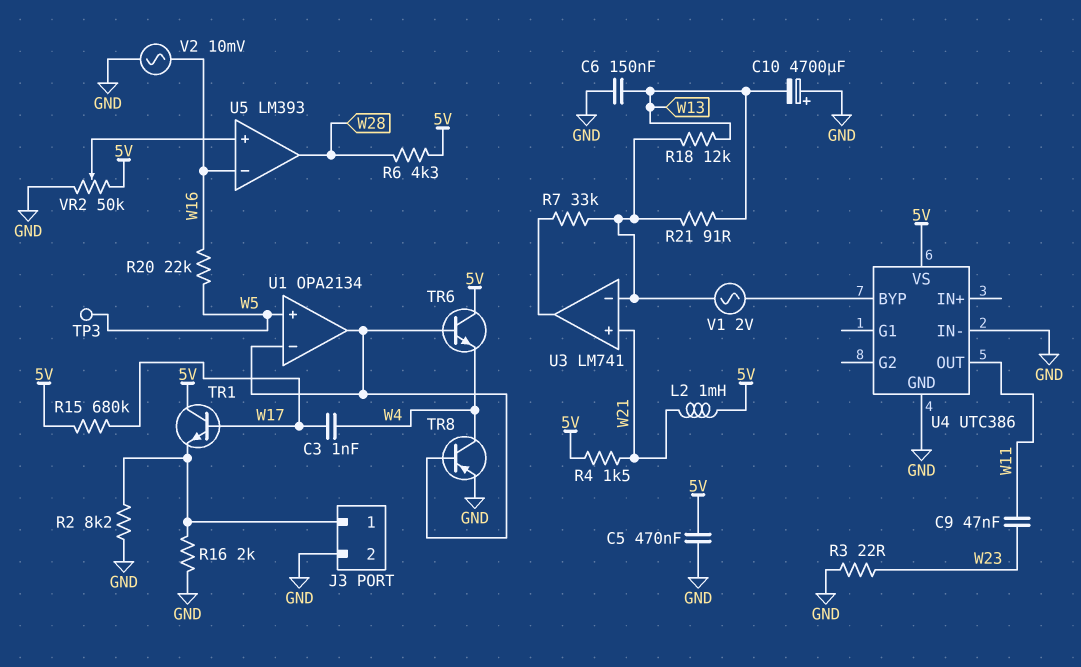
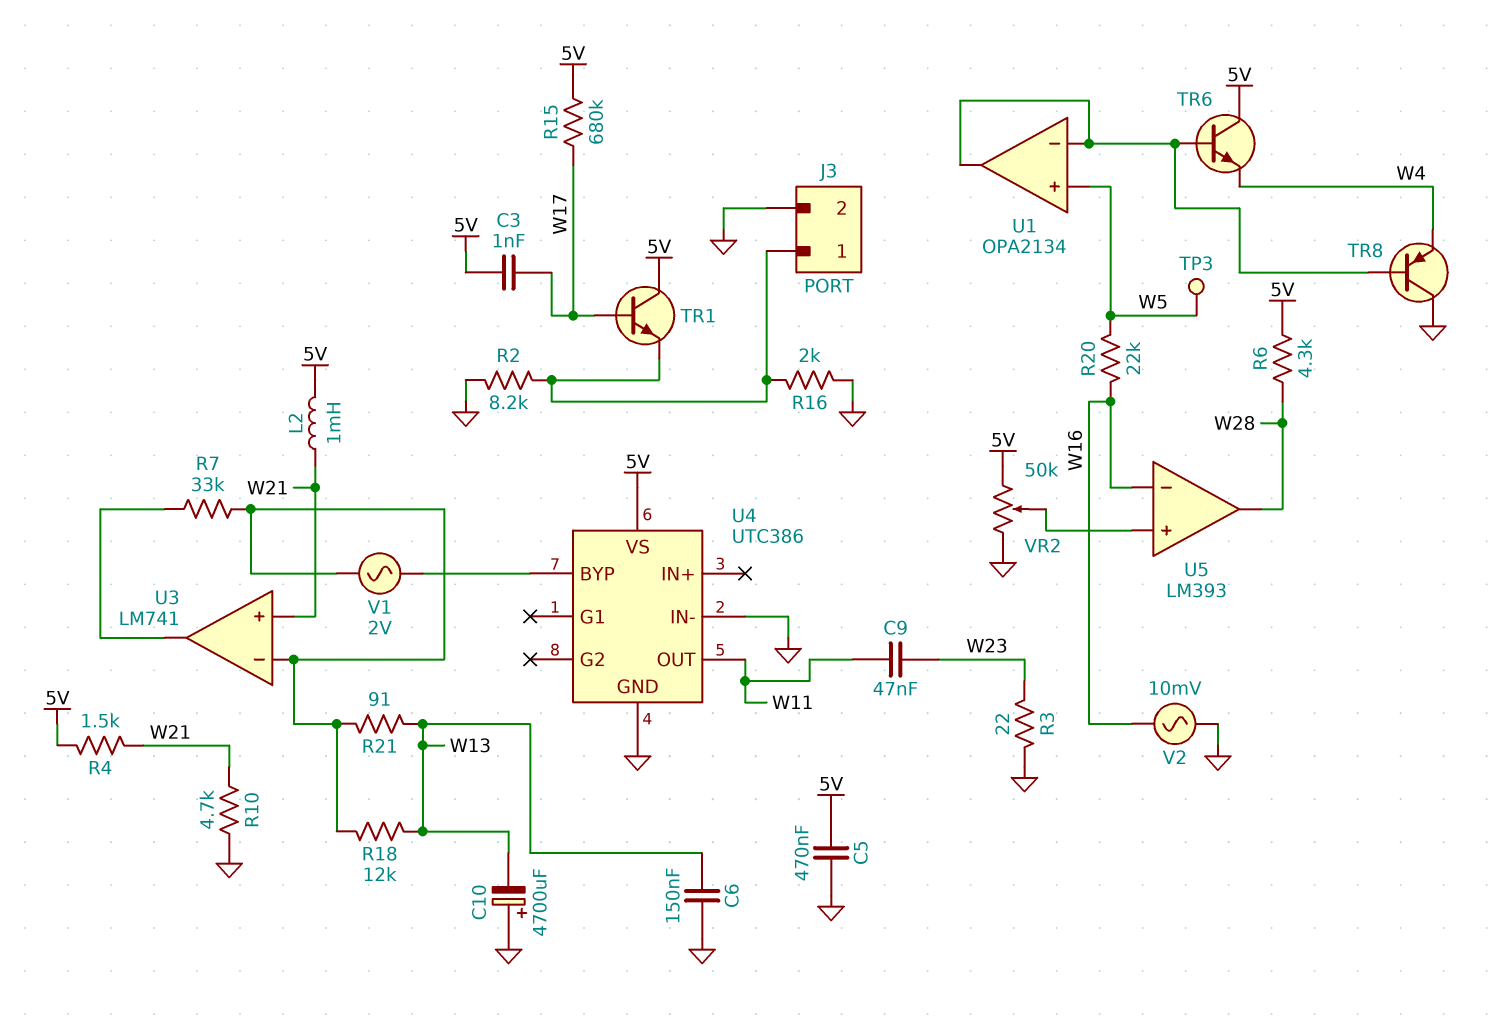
C3: 1nF (W4, W17) -> 1nF (5V, W17)
R10: none -> 4.7k (GND, W21)
TR8: PNP (B U1/in-, C W4, E GND) -> PNP (B U1/in-, C GND, E W4)

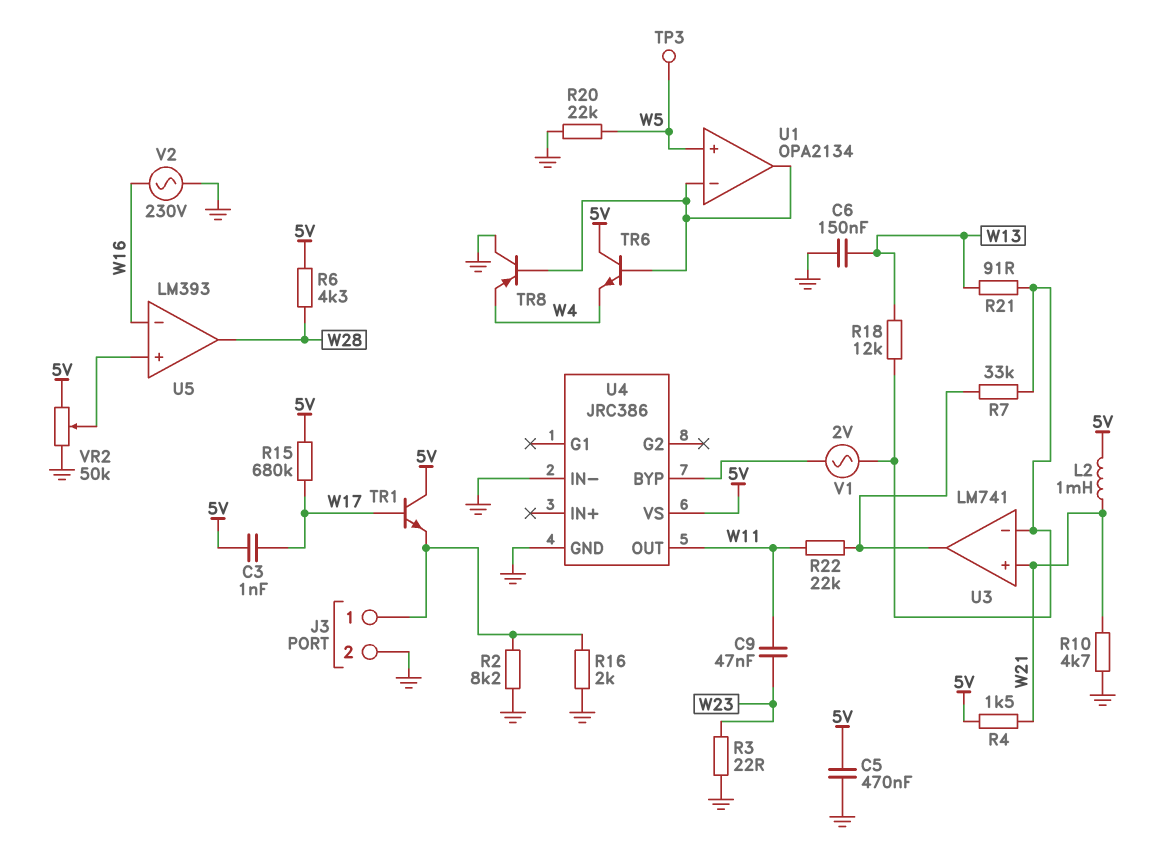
C10: 4700uF (plus GND, minus W13) -> none
R20: 22k (W5, W16) -> 22k (GND, W5)
R22: none -> 22k (U3/out, W11)
U4: UTC386 -> JRC386
V2: AC 10mV (GND, W16) -> AC 230V (GND, W16)

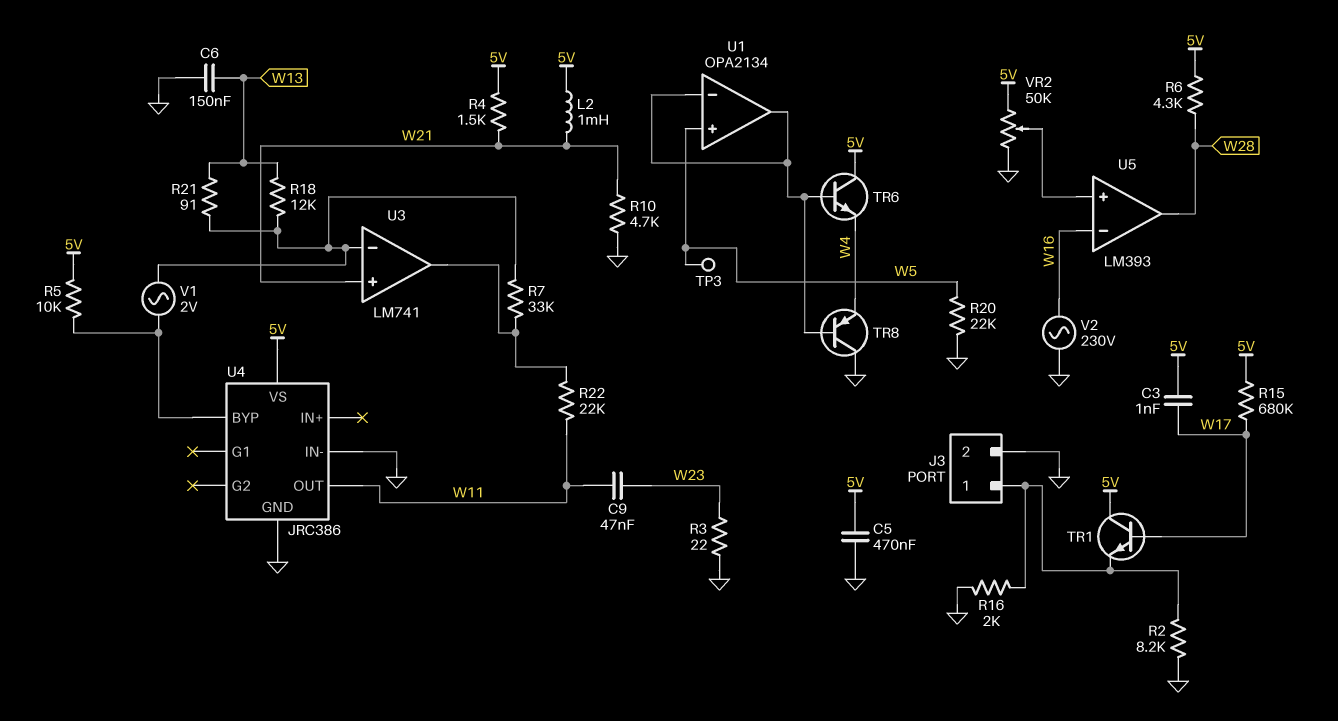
R5: none -> 10k (5V, U4/BYP)

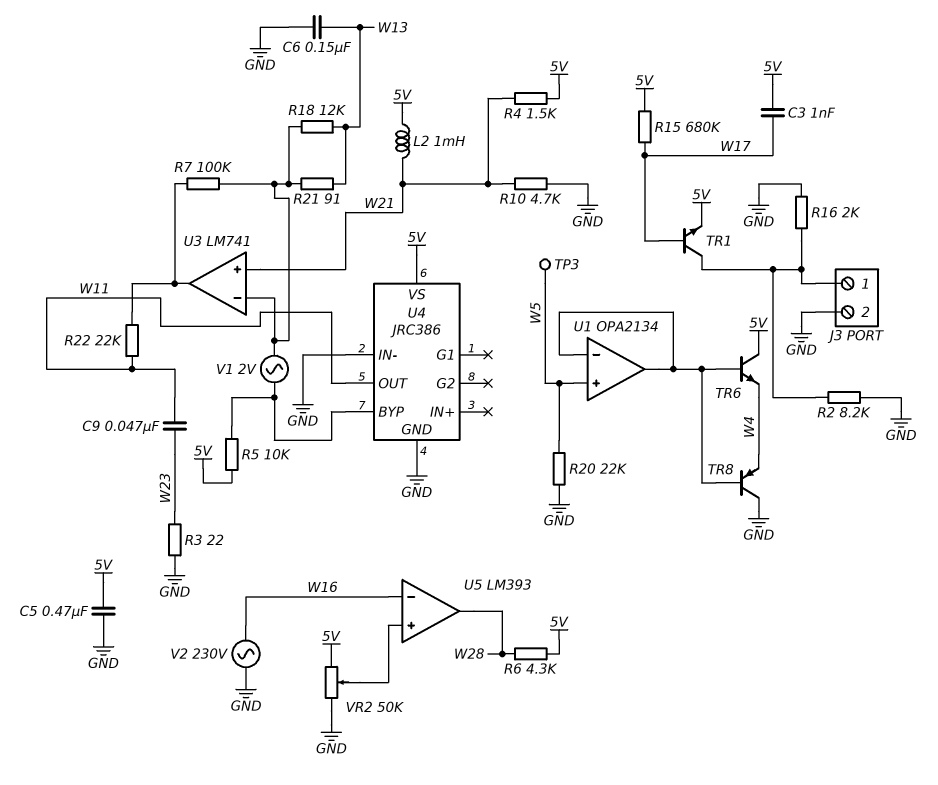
R7: 33k (U3/in-, U3/out) -> 100k (U3/in-, U3/out)
TR1: NPN (B W17, C 5V, E J3/1) -> NPN (B W17, C J3/1, E 5V)

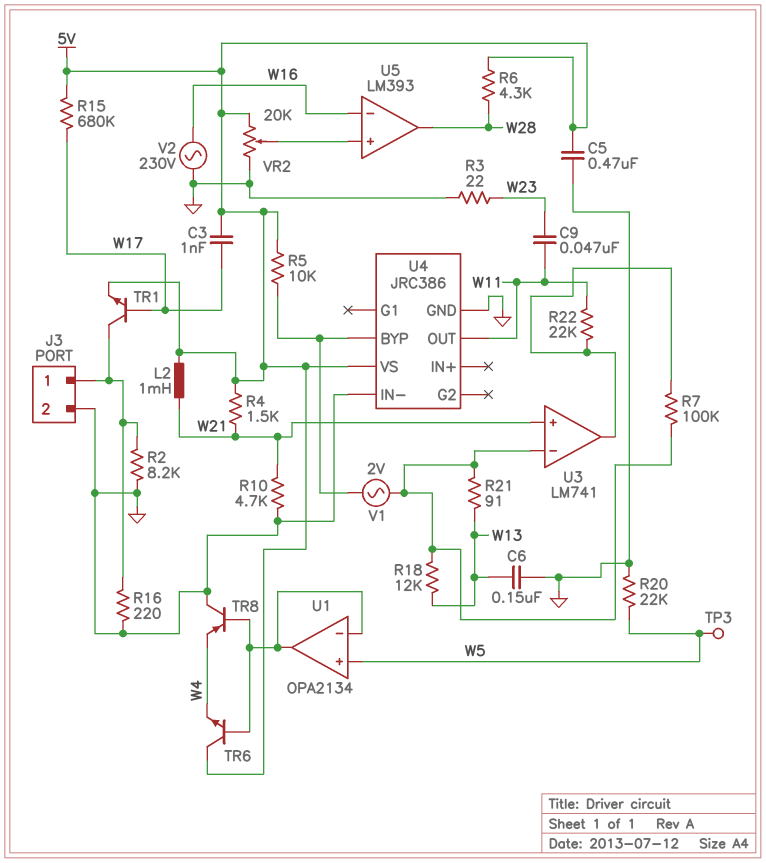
R16: 2k (GND, J3/1) -> 220 (GND, J3/1)
VR2: 50k (5V, GND, wiper U5/in+) -> 20k (5V, GND, wiper U5/in+)

